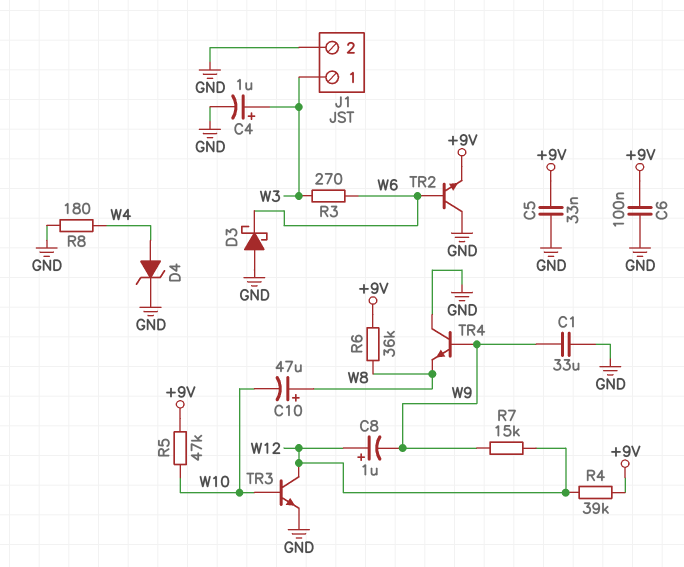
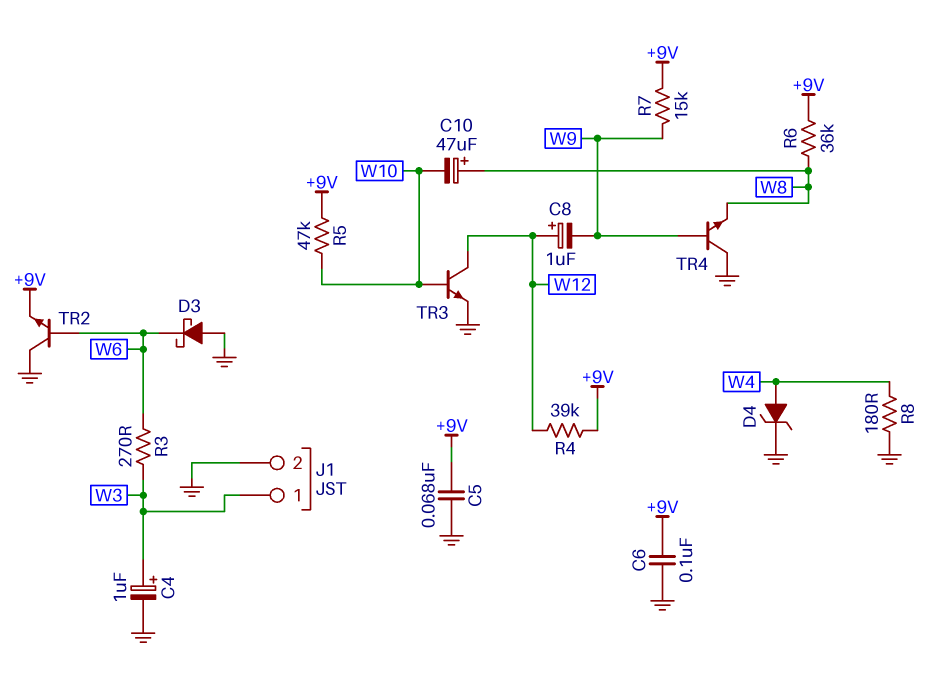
C1: 33uF (GND, W9) -> none
C5: 33nF (+9V, GND) -> 68nF (+9V, GND)
R7: 15k (W9, W12) -> 15k (+9V, W9)

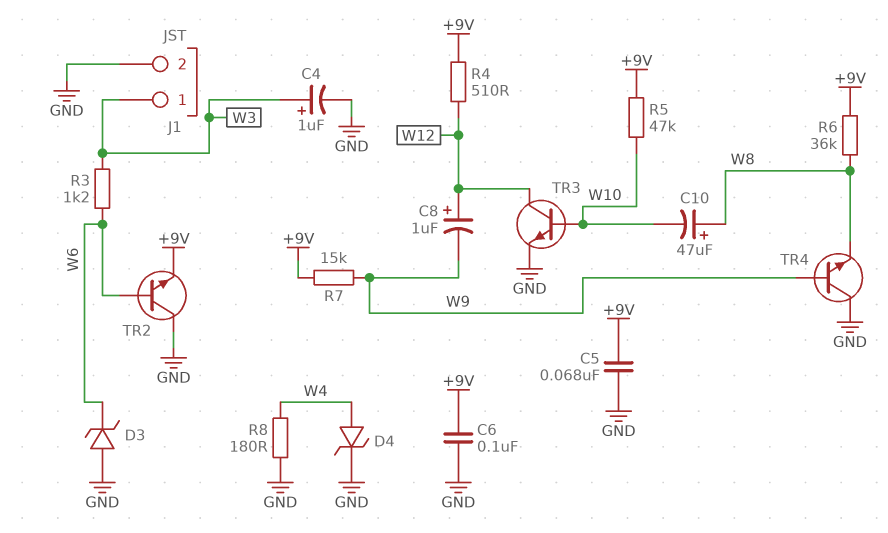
D3: schottky (A GND, K W6) -> zener (A GND, K W6)
R3: 270 (W3, W6) -> 1.2k (W3, W6)
R4: 39k (+9V, W12) -> 510 (+9V, W12)

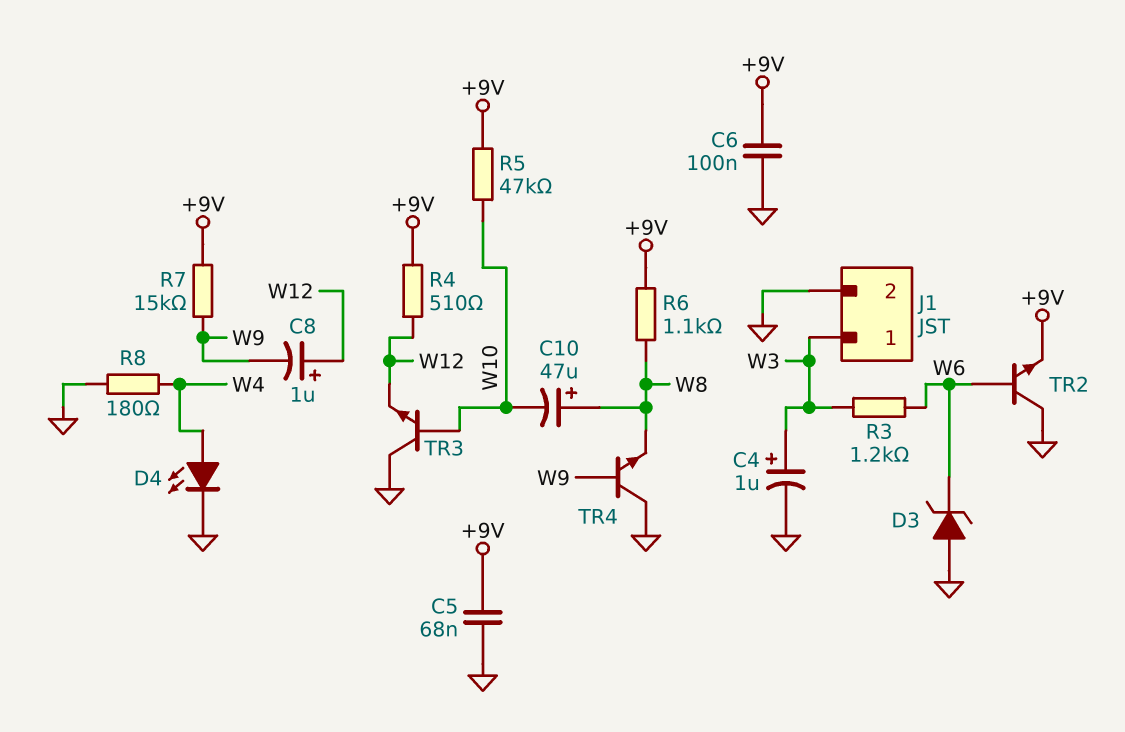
D4: zener (A W4, K GND) -> LED (A W4, K GND)
R6: 36k (+9V, W8) -> 1.1k (+9V, W8)
TR3: NPN (B W10, C W12, E GND) -> NPN (B W10, C GND, E W12)

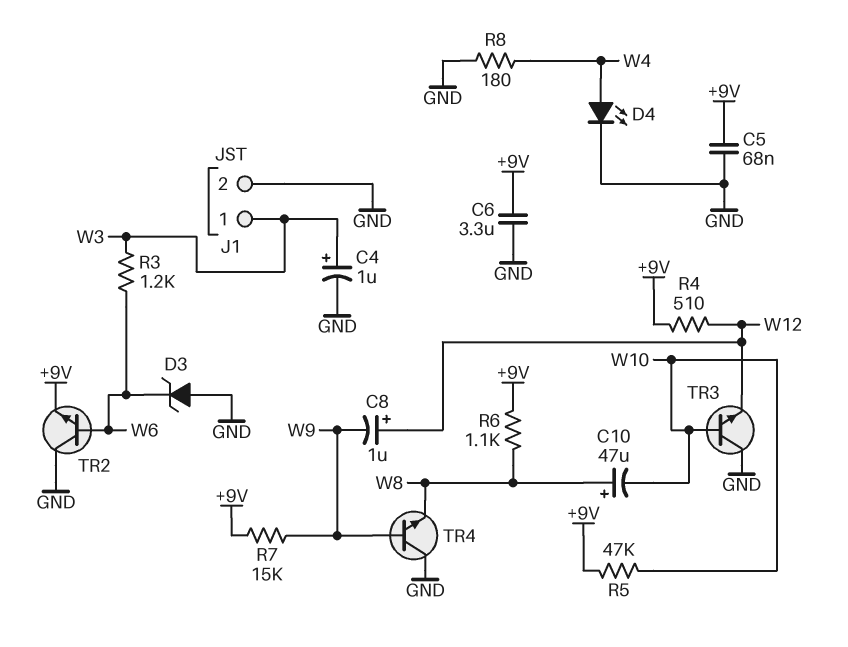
C6: 100nF (+9V, GND) -> 3.3uF (+9V, GND)

